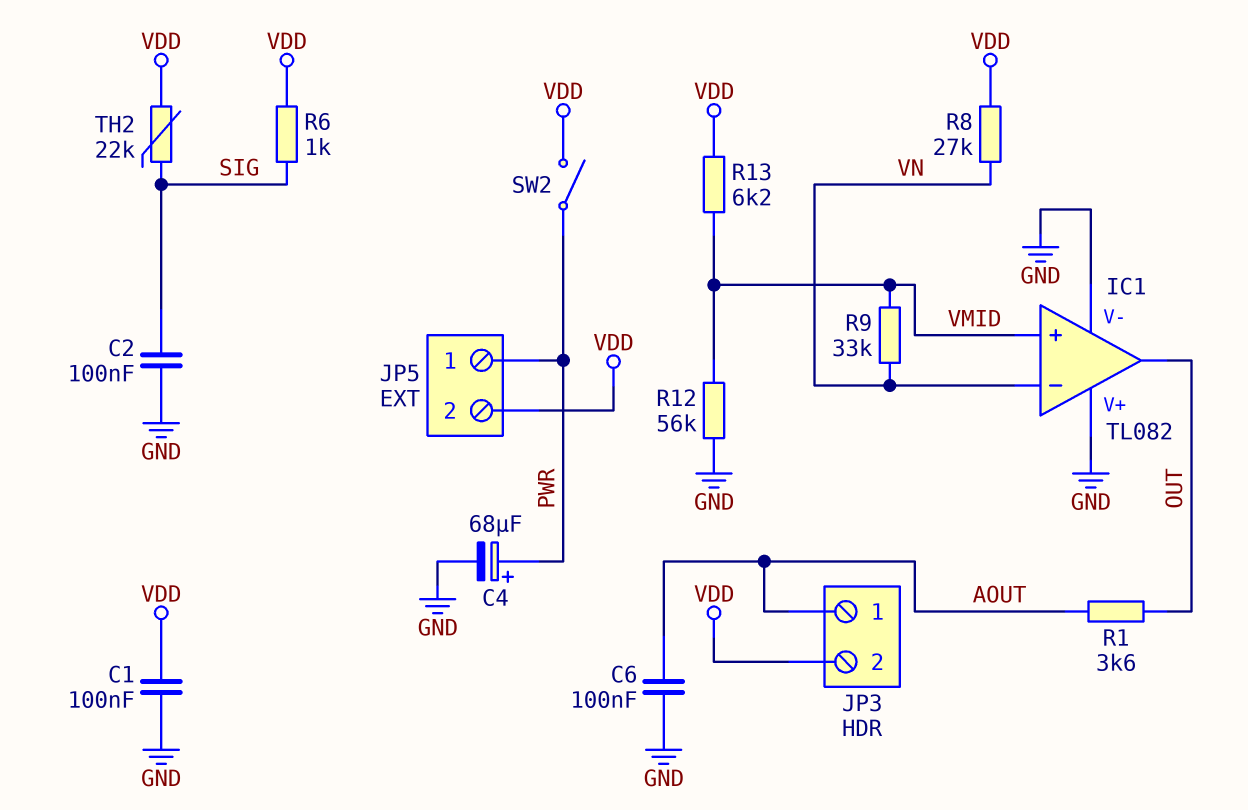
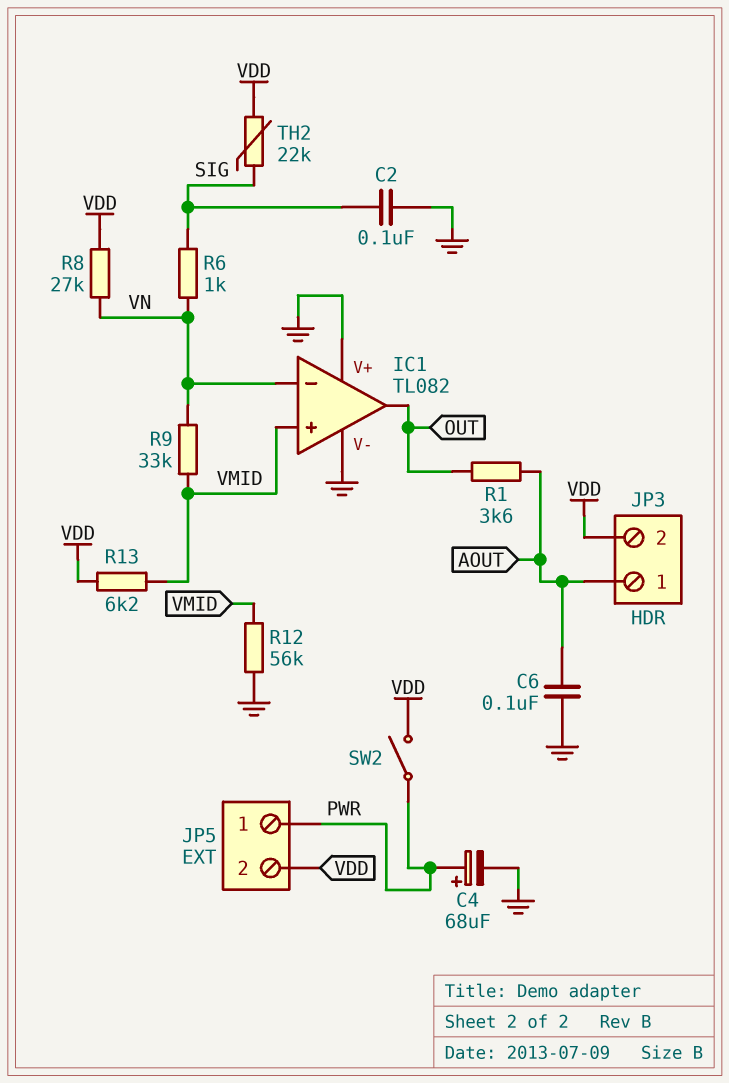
C1: 100nF (GND, VDD) -> none
R6: 1k (SIG, VDD) -> 1k (SIG, VN)

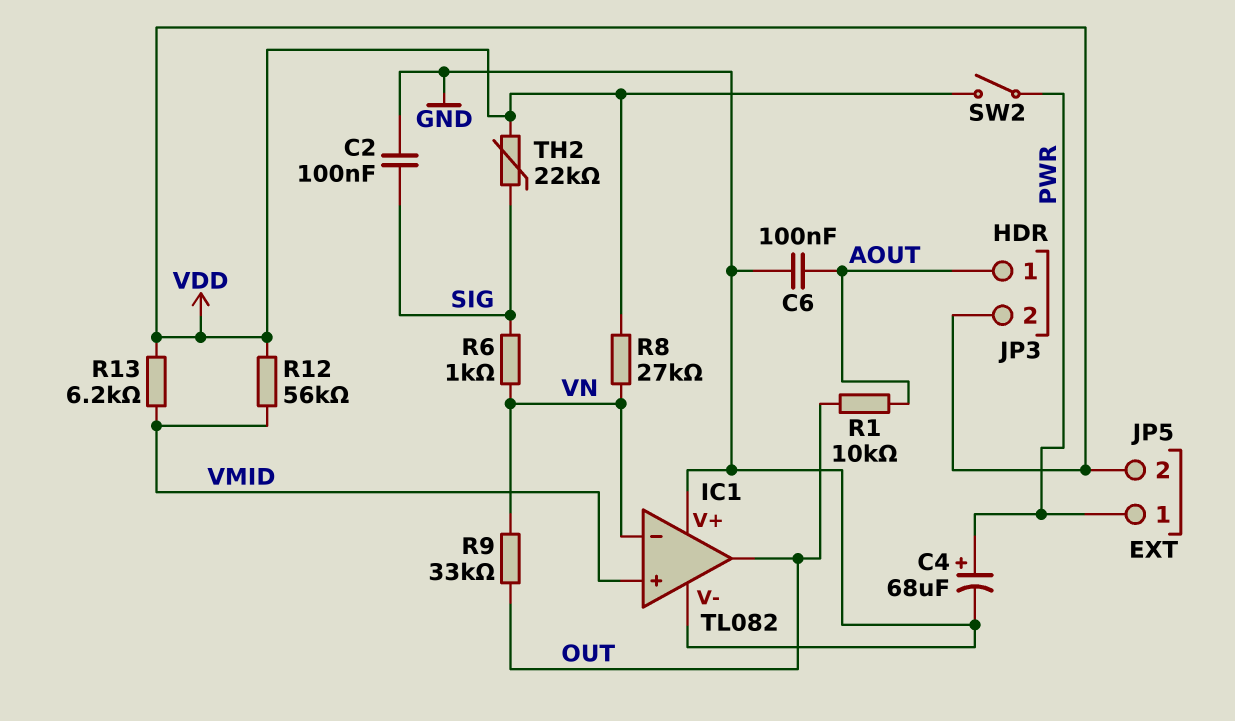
R1: 3.6k (AOUT, OUT) -> 10k (AOUT, OUT)
R9: 33k (VMID, VN) -> 33k (OUT, VN)
R12: 56k (GND, VMID) -> 56k (VDD, VMID)

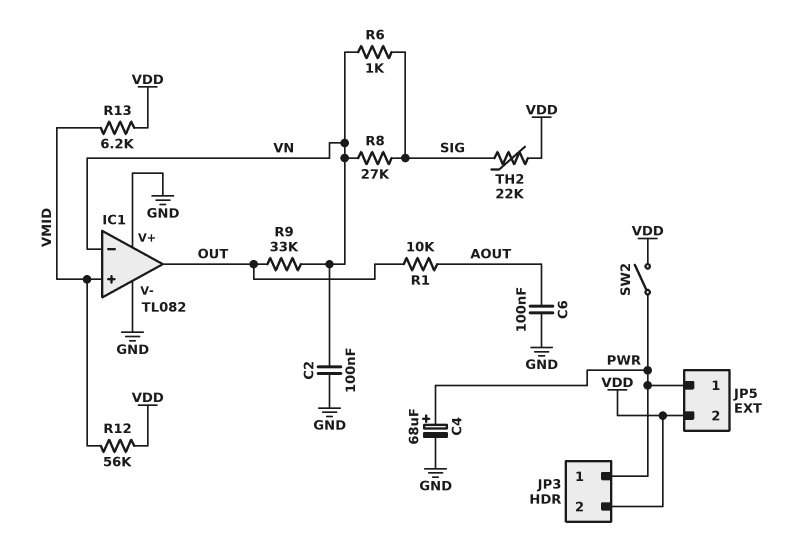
C2: 100nF (GND, SIG) -> 100nF (GND, VN)
JP3 pin 1: AOUT -> PWR
R8: 27k (VDD, VN) -> 27k (SIG, VN)

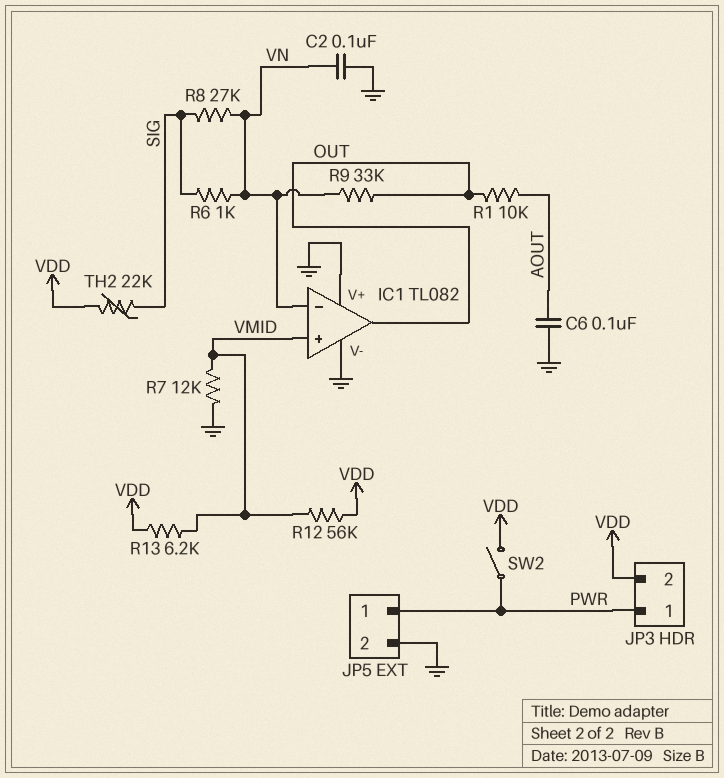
C4: 68uF (plus PWR, minus GND) -> none
JP5 pin 2: VDD -> GND
R7: none -> 12k (GND, VMID)

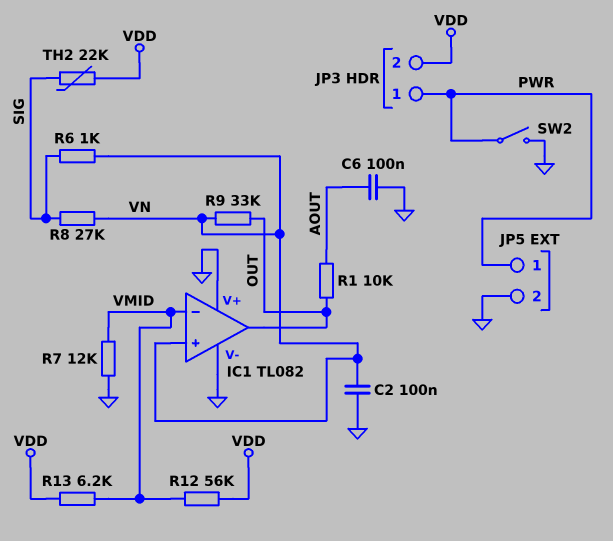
IC1 pin in+: VMID -> VN
IC1 pin in-: VN -> VMID
SW2: switch (PWR, VDD) -> switch (GND, PWR)

